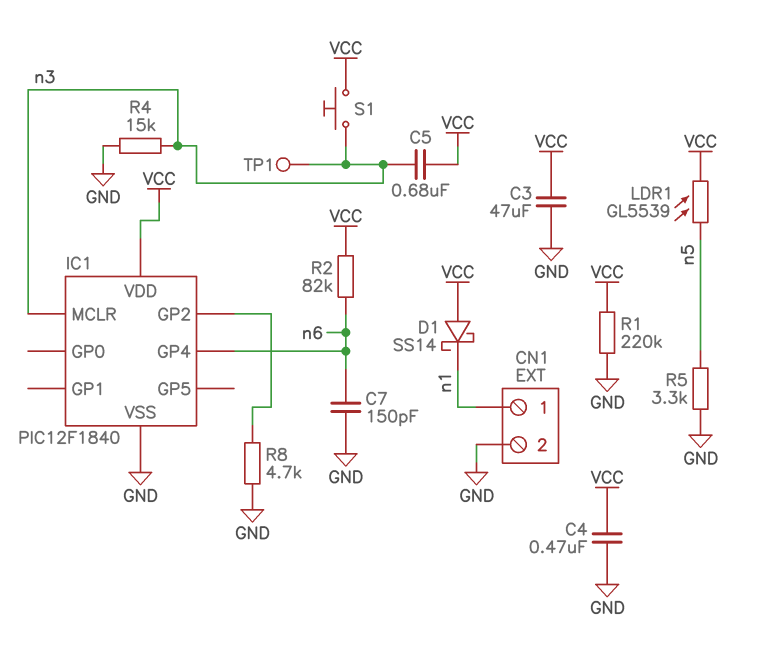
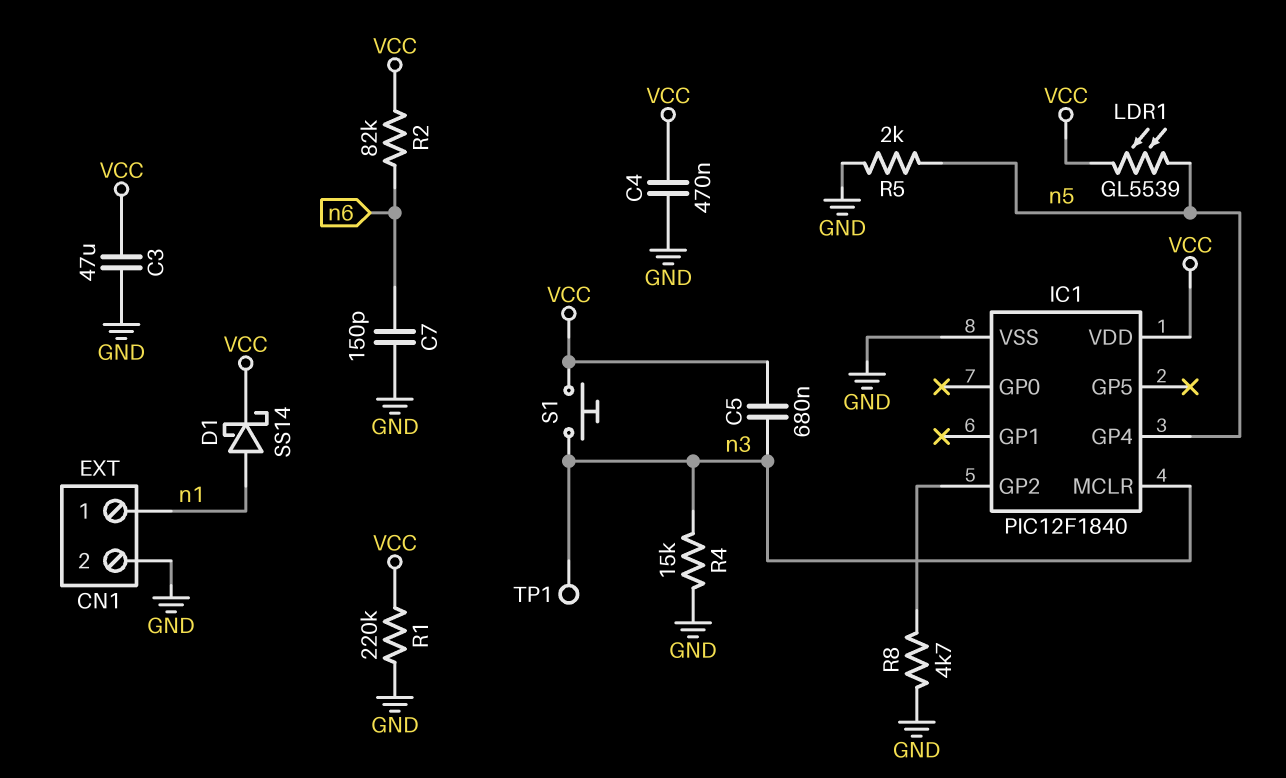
D1: schottky SS14 (A VCC, K n1) -> schottky SS14 (A n1, K VCC)
IC1 pin GP4: n6 -> n5
R5: 3.3k (GND, n5) -> 2k (GND, n5)

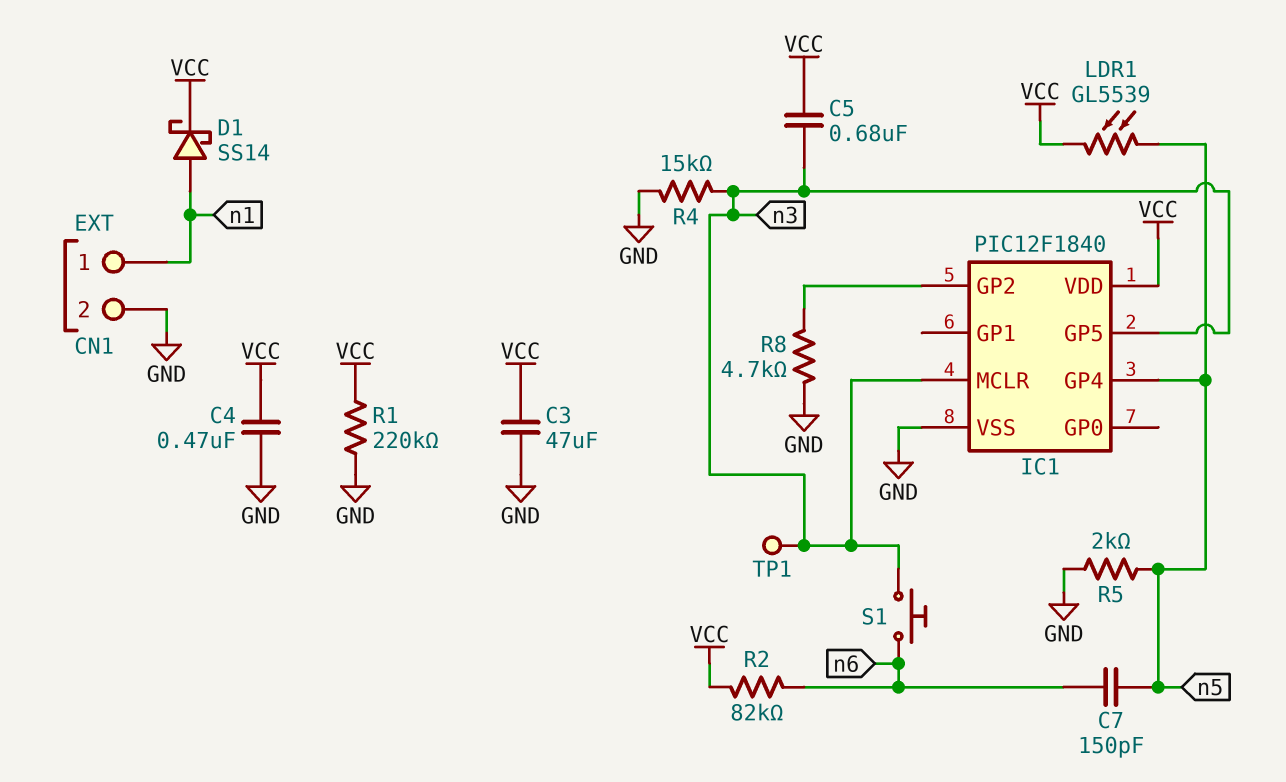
C7: 150pF (GND, n6) -> 150pF (n5, n6)
IC1 pin GP5: none -> n3
S1: button (VCC, n3) -> button (n3, n6)

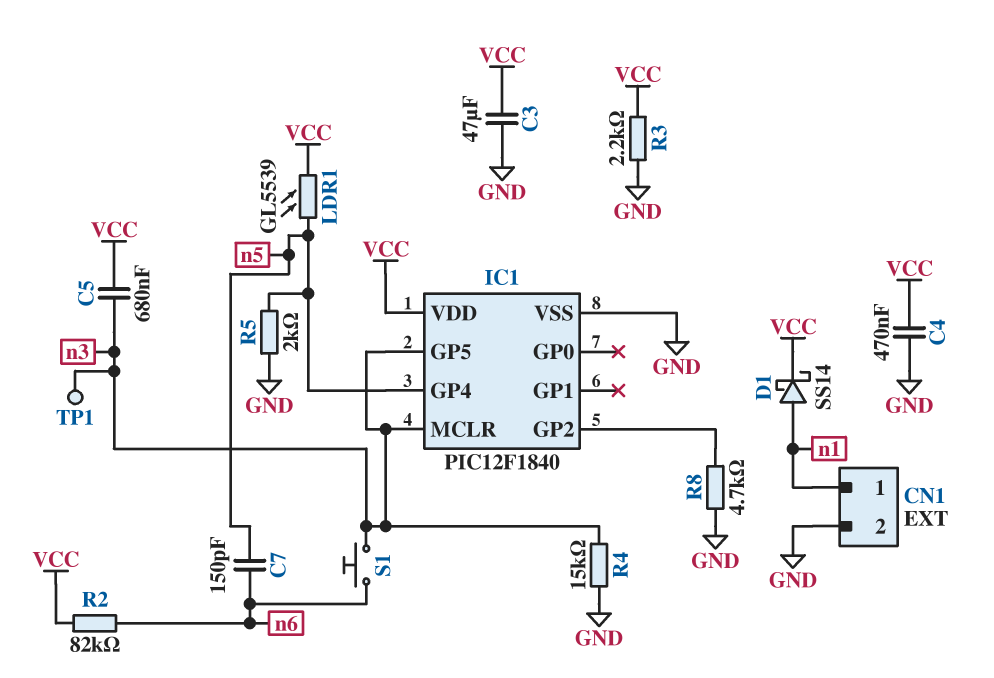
R1: 220k (GND, VCC) -> none
R3: none -> 2.2k (GND, VCC)

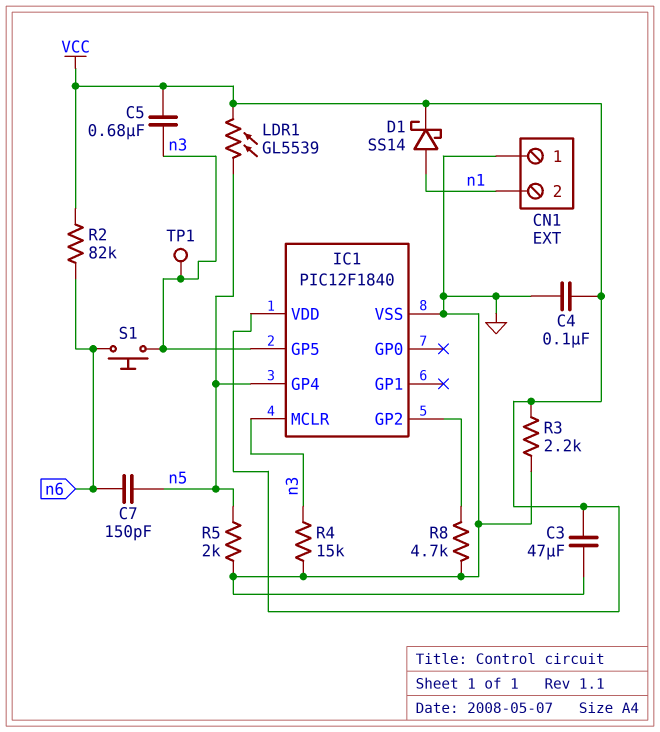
C4: 470nF (GND, VCC) -> 100nF (GND, VCC)
CN1 pin 1: n1 -> GND
CN1 pin 2: GND -> n1

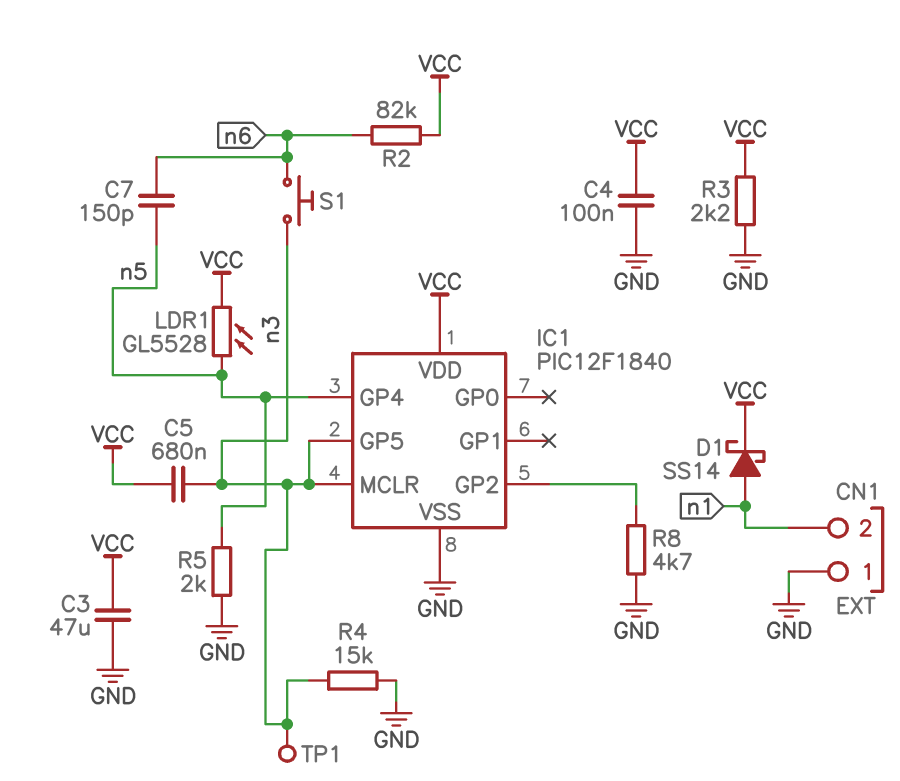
LDR1: GL5539 (VCC, n5) -> GL5528 (VCC, n5)

